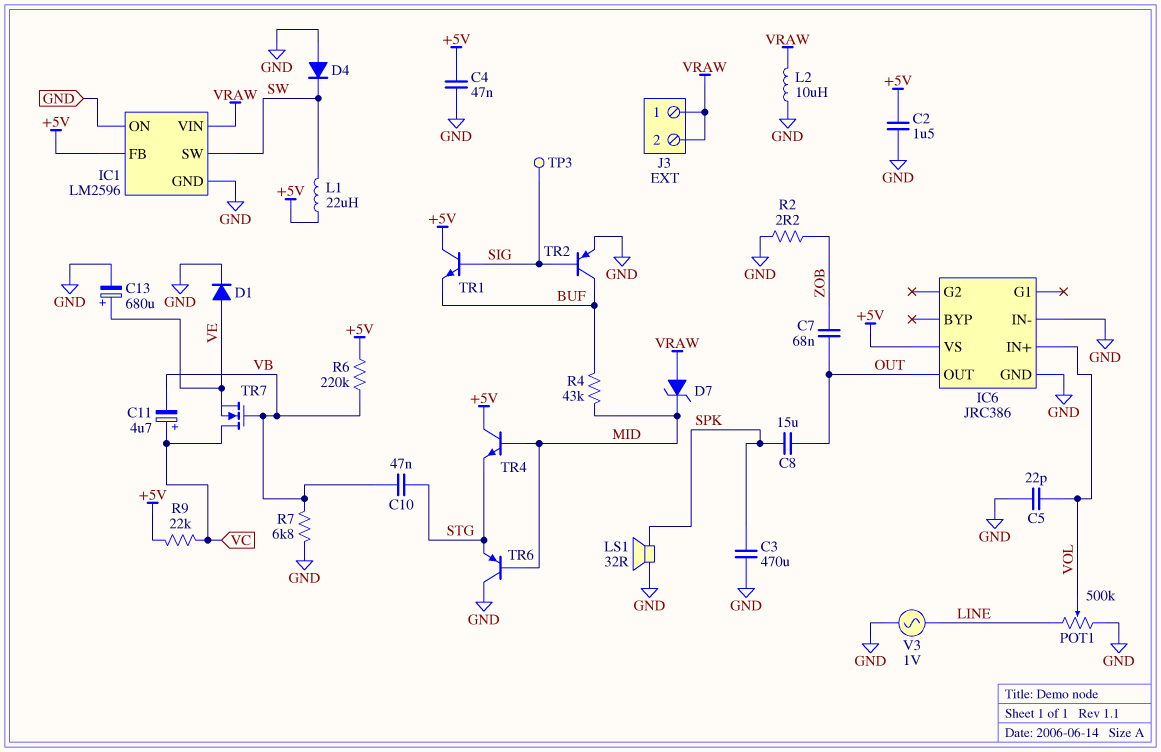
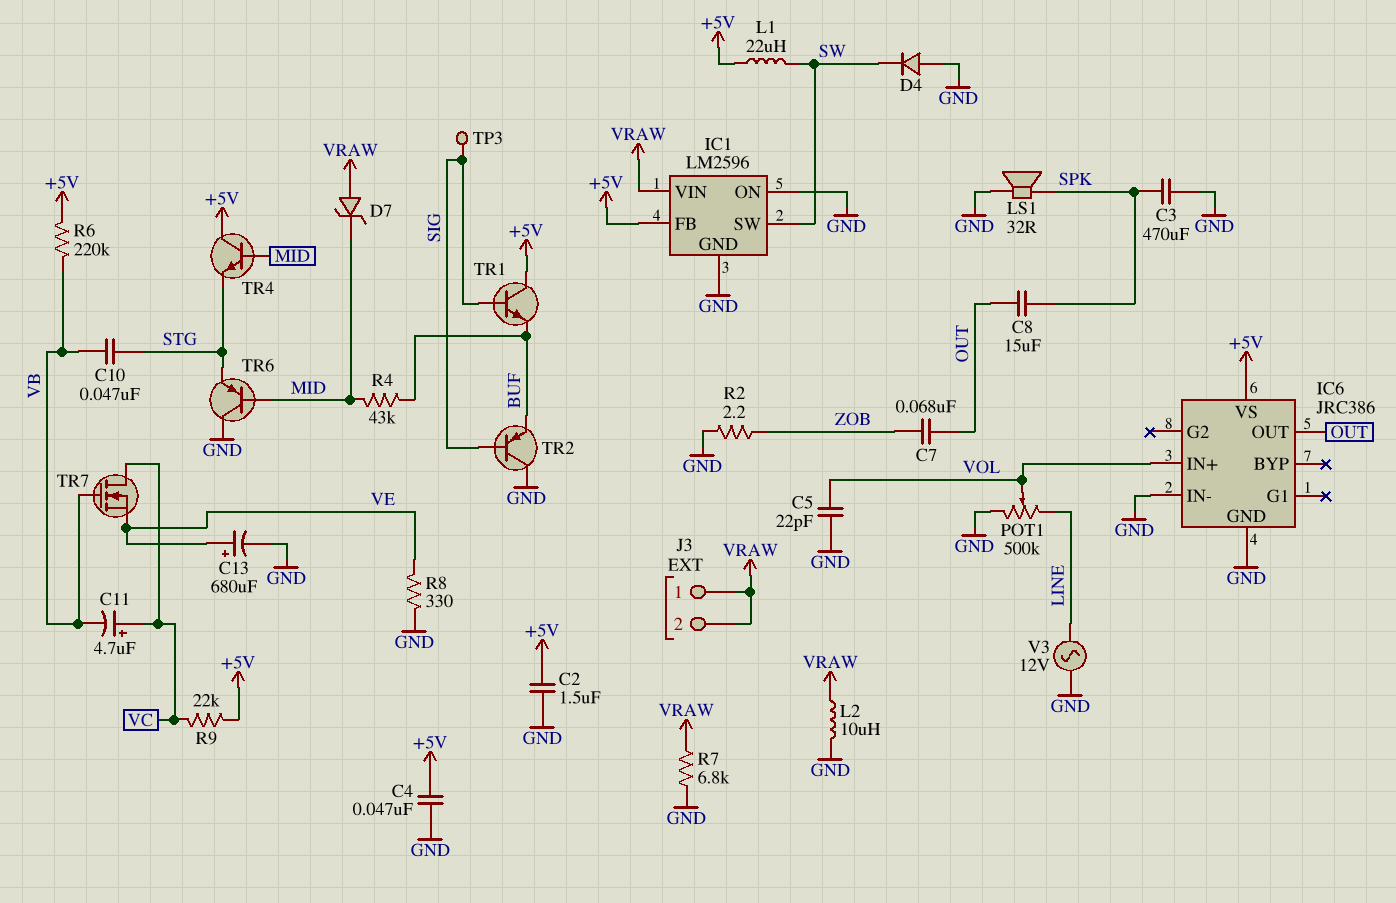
D1: diode (A VE, K GND) -> none
R7: 6.8k (GND, VB) -> 6.8k (GND, VRAW)
R8: none -> 330 (GND, VE)
TR2: PNP (B SIG, C BUF, E GND) -> PNP (B SIG, C GND, E BUF)
V3: AC 1V (GND, LINE) -> AC 12V (GND, LINE)

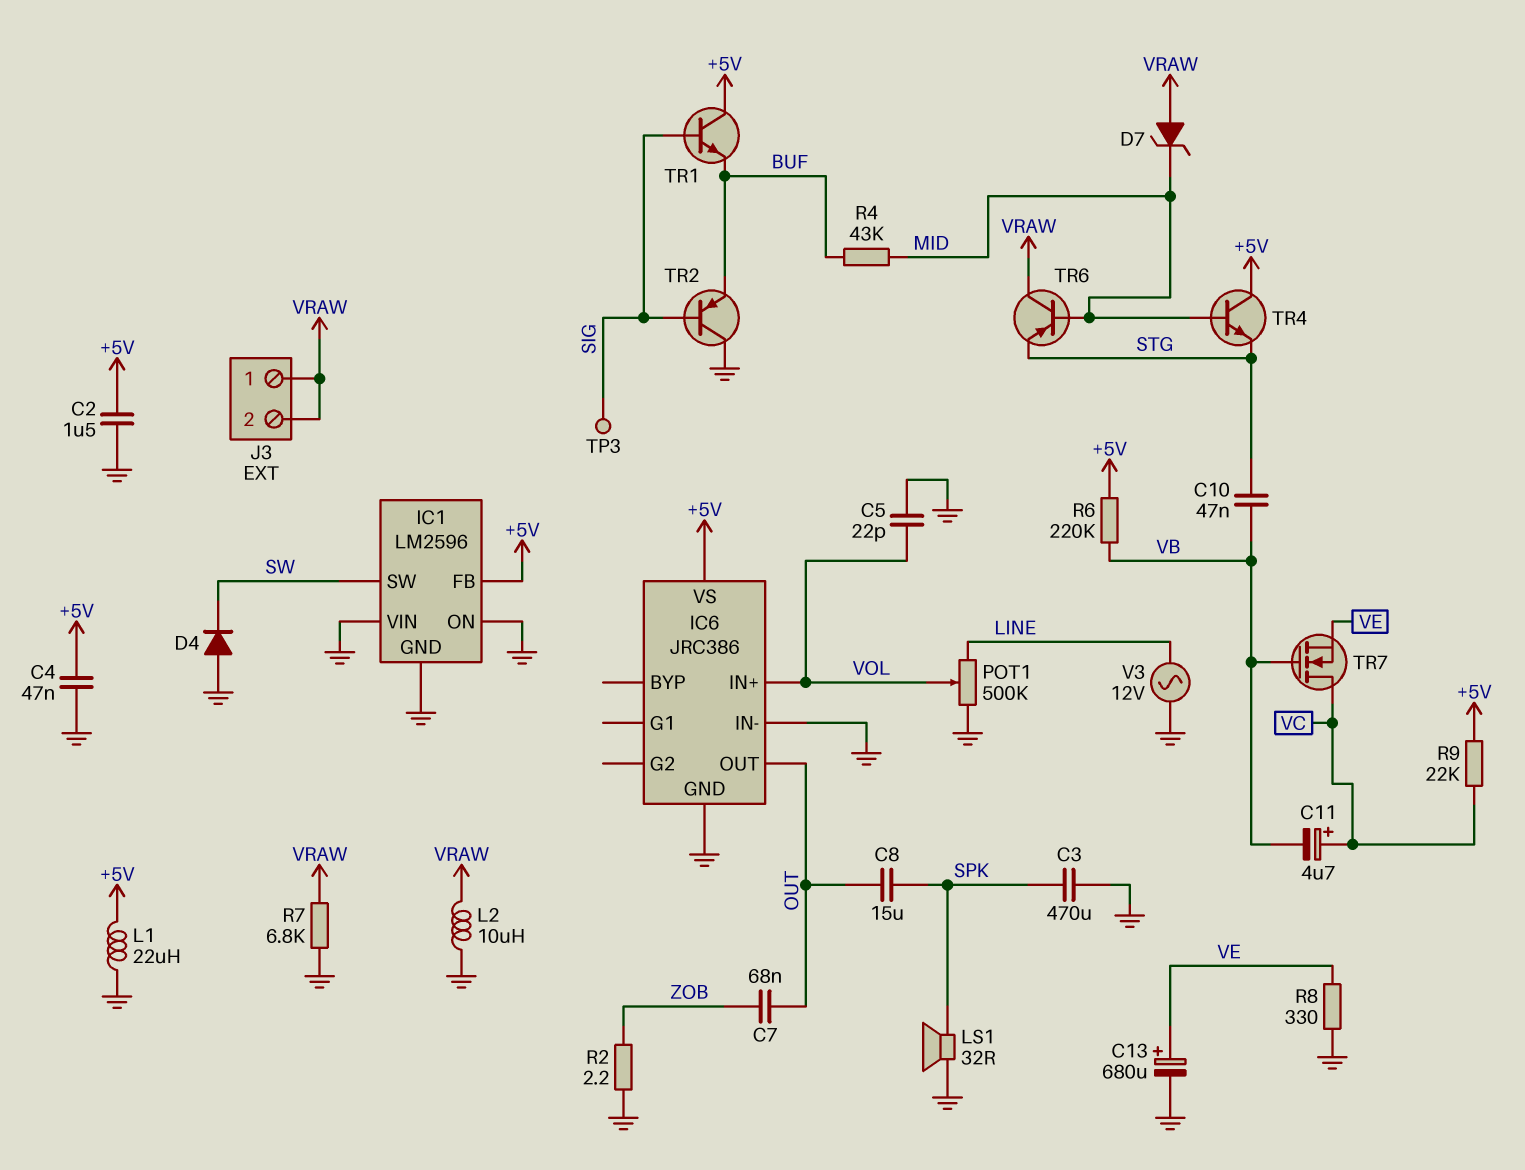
IC1 pin VIN: VRAW -> GND
L1: 22uH (+5V, SW) -> 22uH (+5V, GND)
TR6: PNP (B MID, C GND, E STG) -> PNP (B MID, C VRAW, E STG)

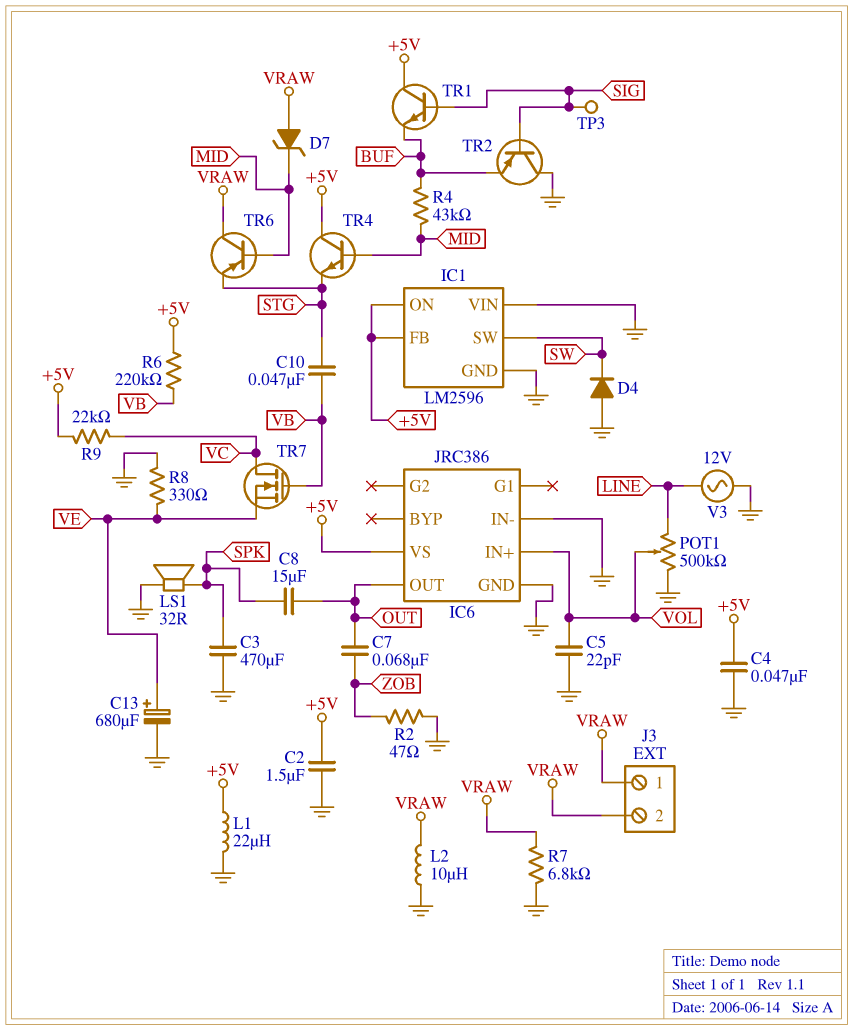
C11: 4.7uF (plus VC, minus VB) -> none
IC1 pin ON: GND -> +5V
R2: 2.2 (GND, ZOB) -> 47 (GND, ZOB)

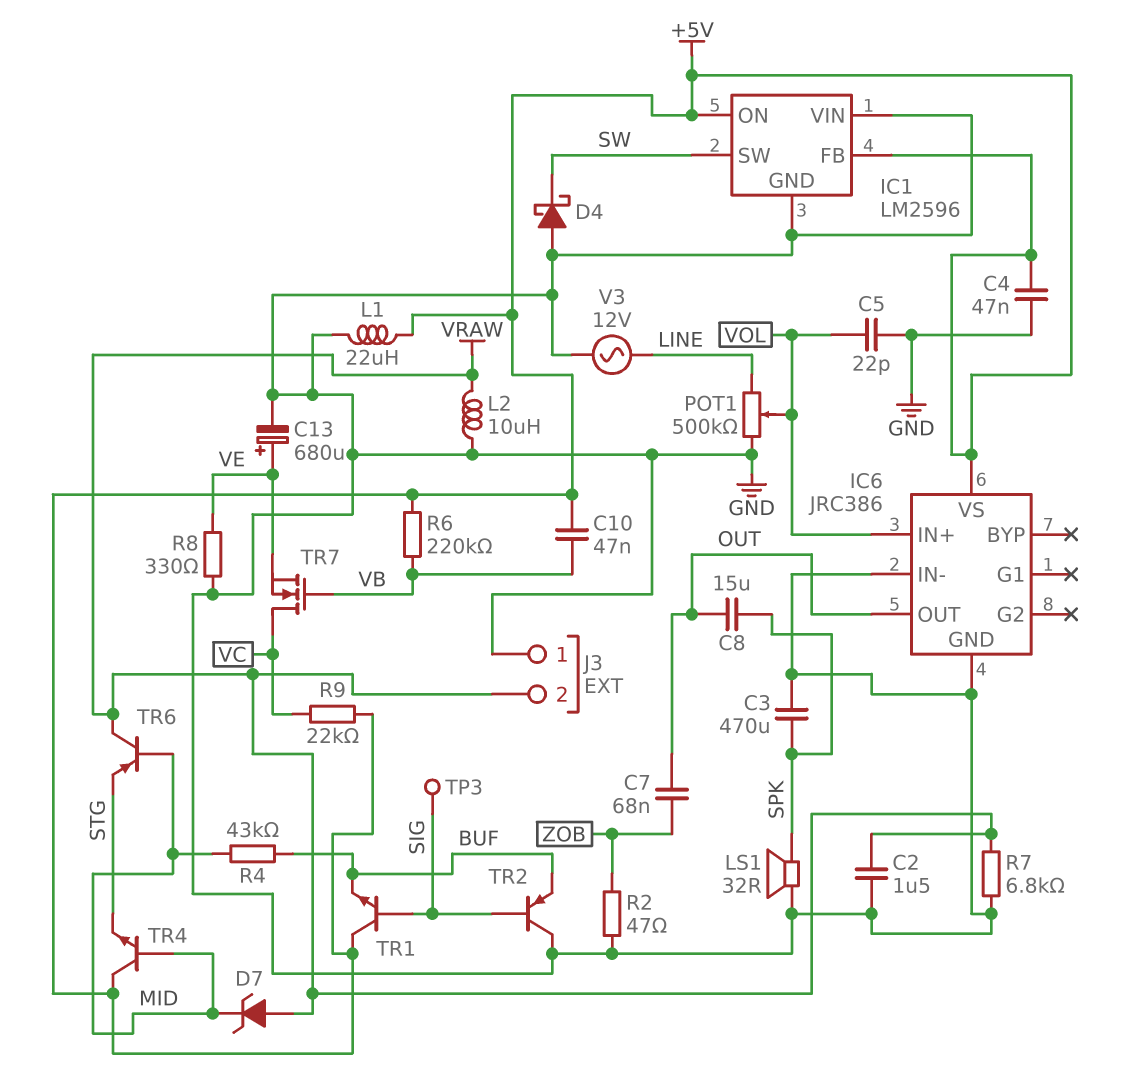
C2: 1.5uF (+5V, GND) -> 1.5uF (GND, VRAW)
C10: 47nF (STG, VB) -> 47nF (+5V, VB)
D4: diode (A GND, K SW) -> schottky (A GND, K SW)
J3 pin 1: VRAW -> GND

